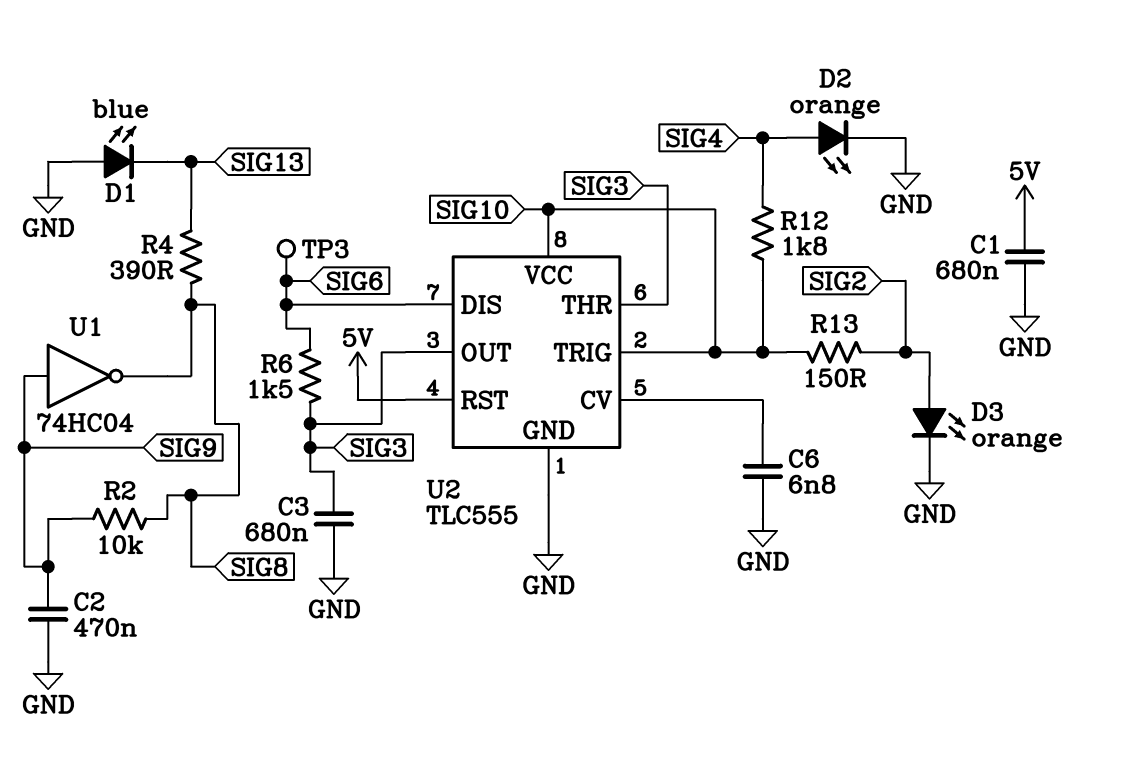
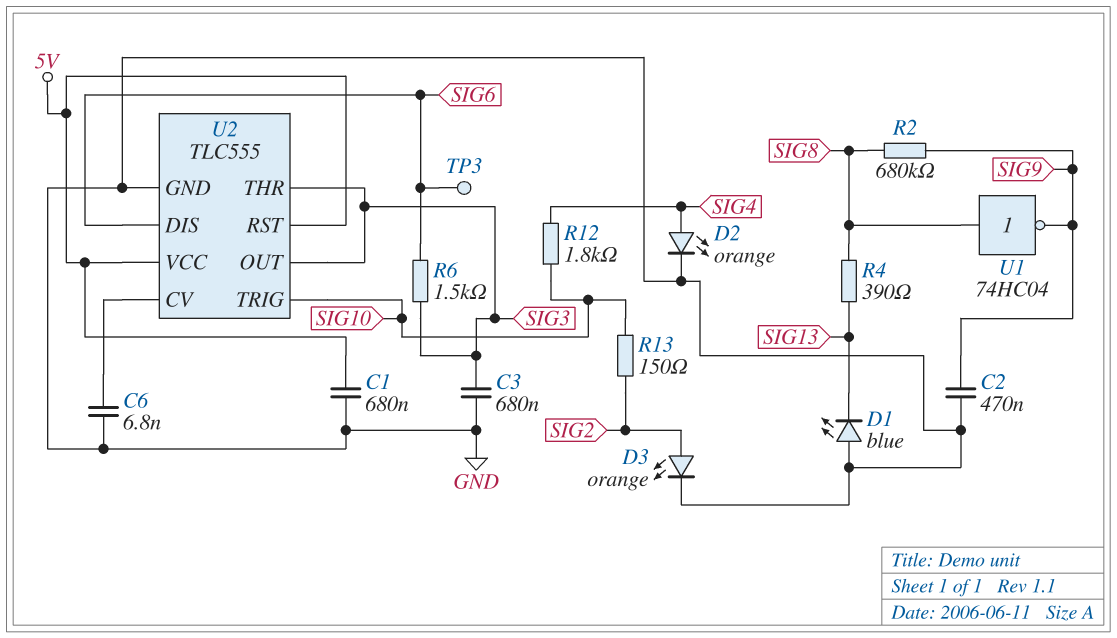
R2: 10k (SIG8, SIG9) -> 680k (SIG8, SIG9)
U1: NOT 74HC04 (in SIG9, out SIG8) -> NOT 74HC04 (in SIG8, out SIG9)
U2 pin VCC: SIG10 -> 5V

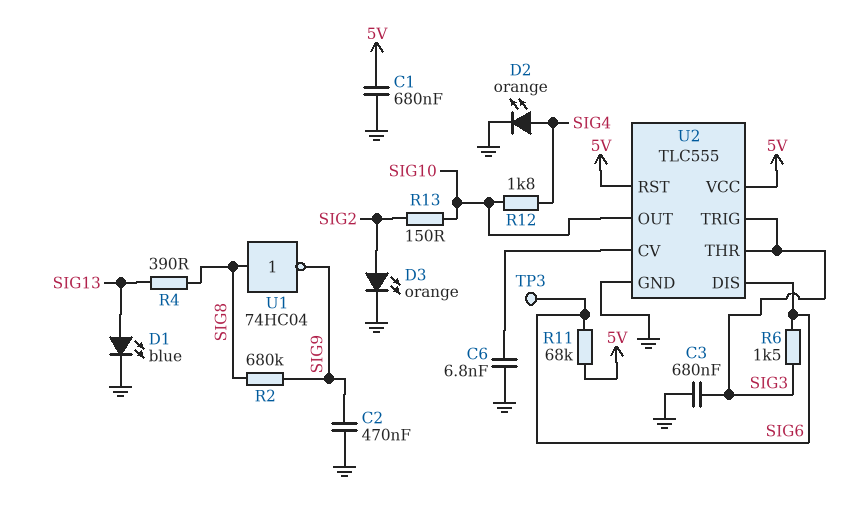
D1: LED blue (A GND, K SIG13) -> LED blue (A SIG13, K GND)
R11: none -> 68k (5V, SIG6)
U2 pin OUT: SIG3 -> SIG10
U2 pin TRIG: SIG10 -> SIG3

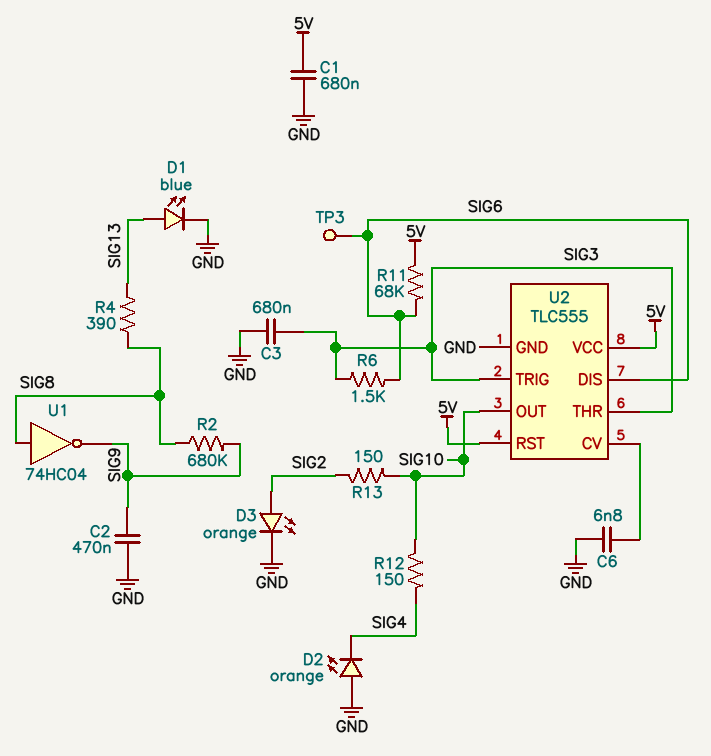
D2: LED orange (A SIG4, K GND) -> LED orange (A GND, K SIG4)
R12: 1.8k (SIG4, SIG10) -> 150 (SIG4, SIG10)

